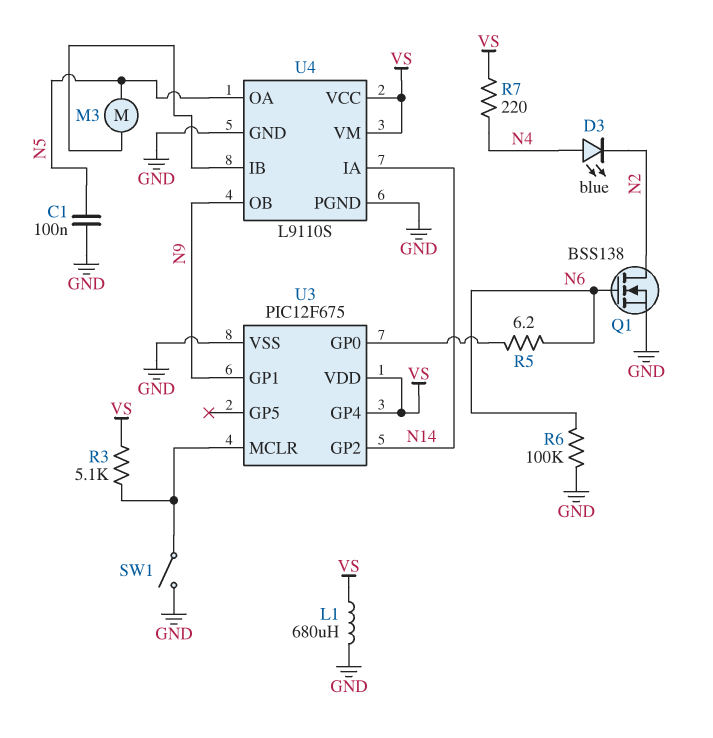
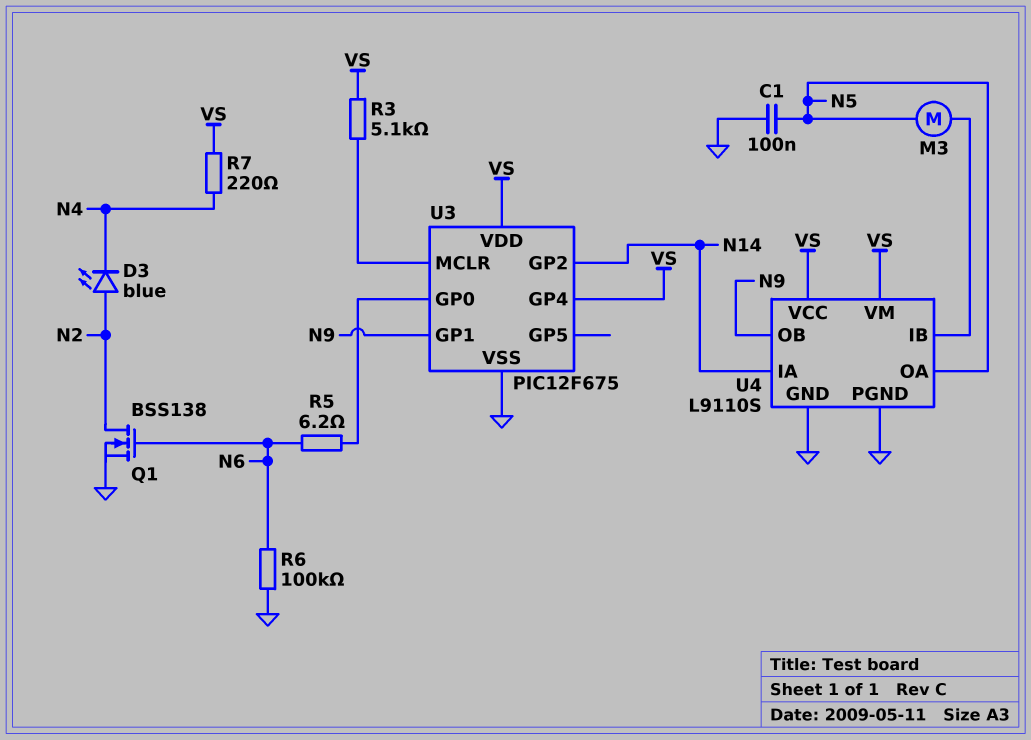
D3: LED blue (A N4, K N2) -> LED blue (A N2, K N4)
L1: 680uH (GND, VS) -> none
SW1: switch (GND, U3/MCLR) -> none

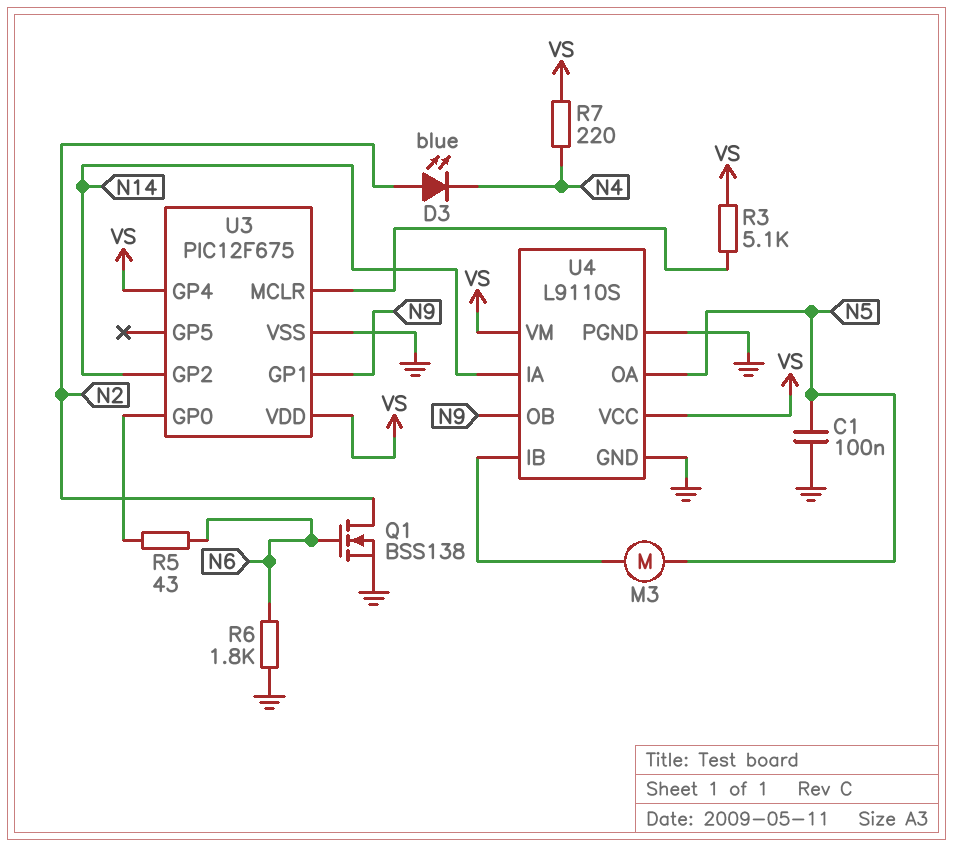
R5: 6.2 (N6, U3/GP0) -> 43 (N6, U3/GP0)
R6: 100k (GND, N6) -> 1.8k (GND, N6)

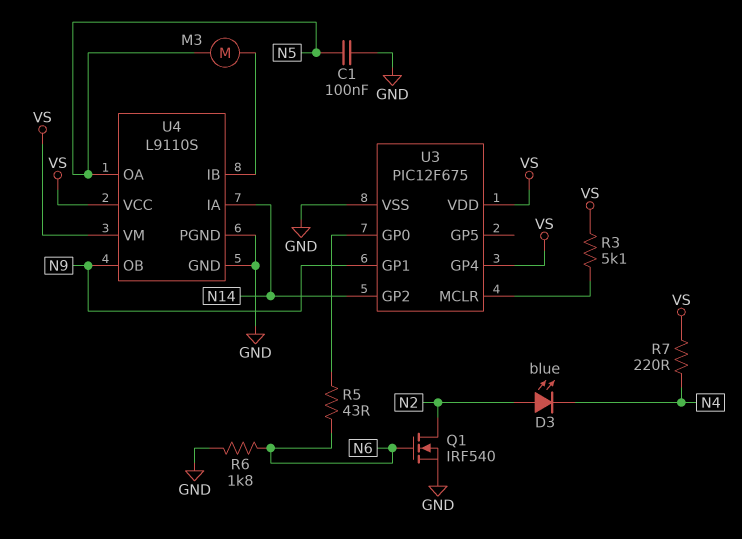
Q1: NMOS BSS138 (G N6, D N2, S GND) -> NMOS IRF540 (G N6, D N2, S GND)

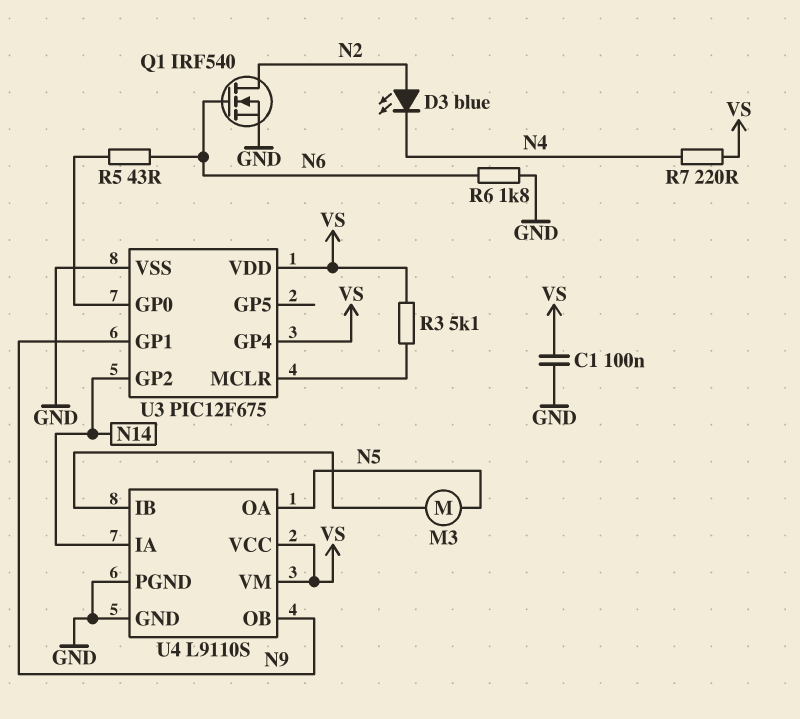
C1: 100nF (GND, N5) -> 100nF (GND, VS)

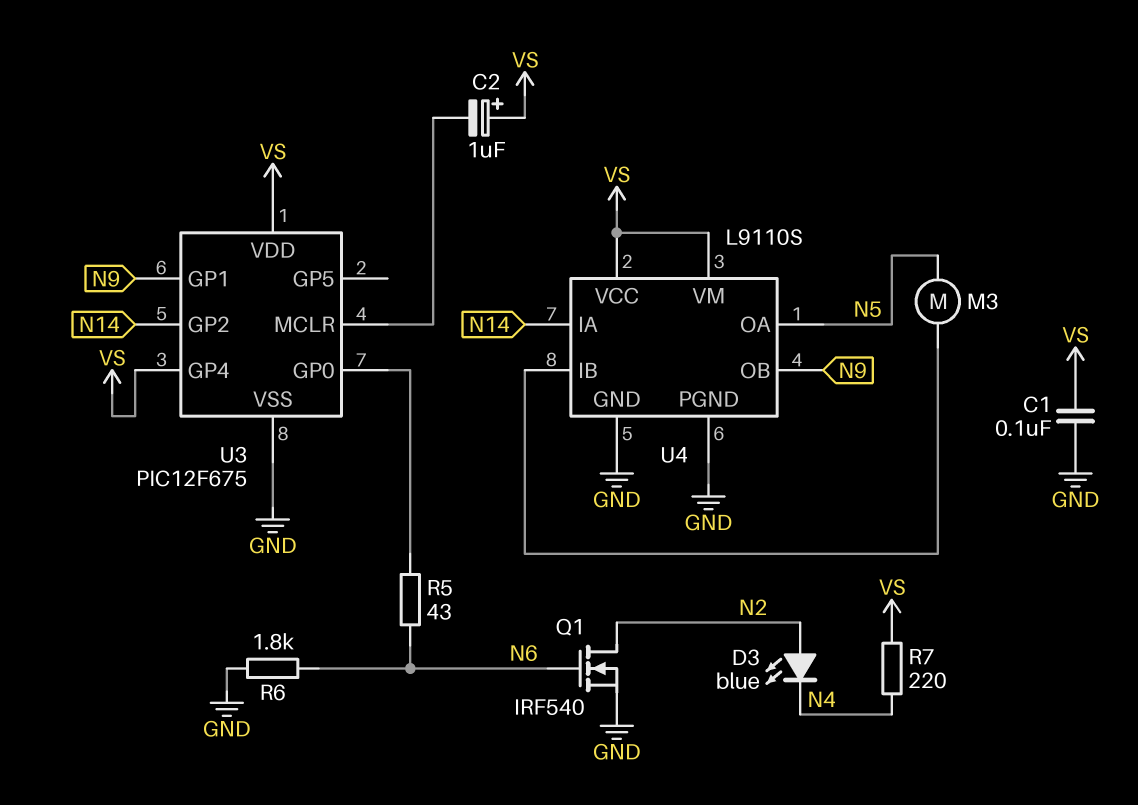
C2: none -> 1uF (plus VS, minus U3/MCLR)
R3: 5.1k (U3/MCLR, VS) -> none

